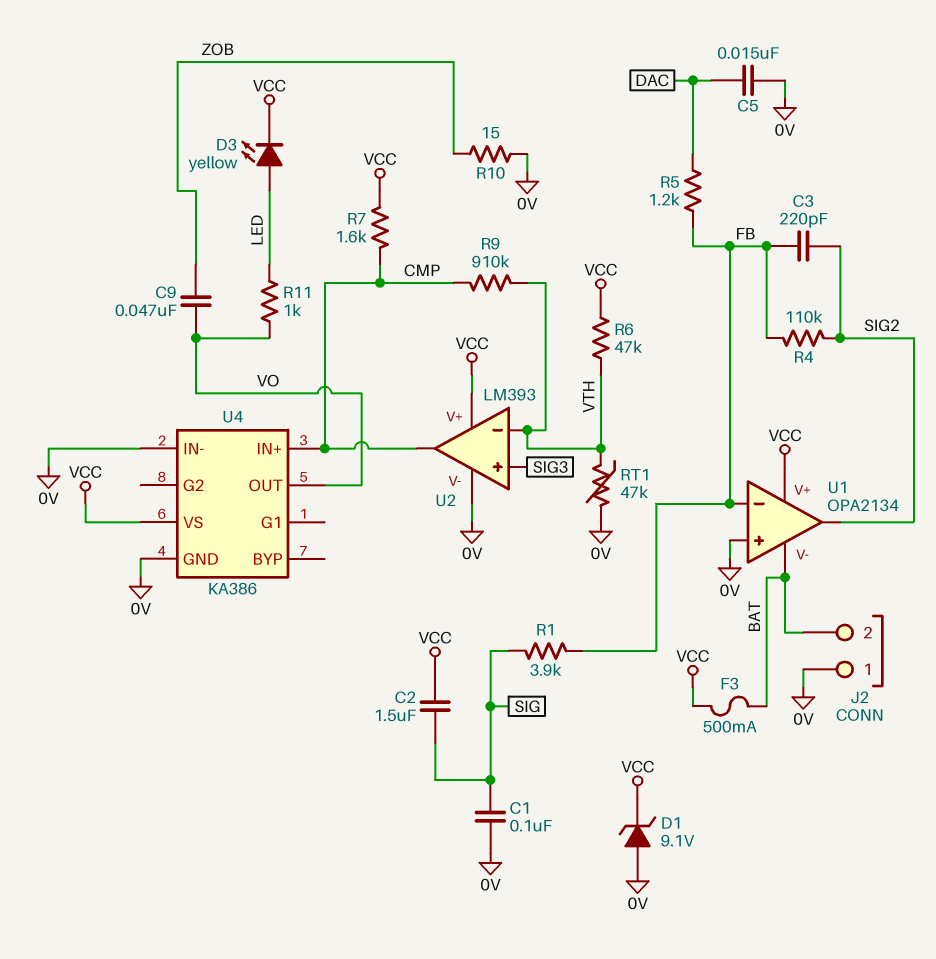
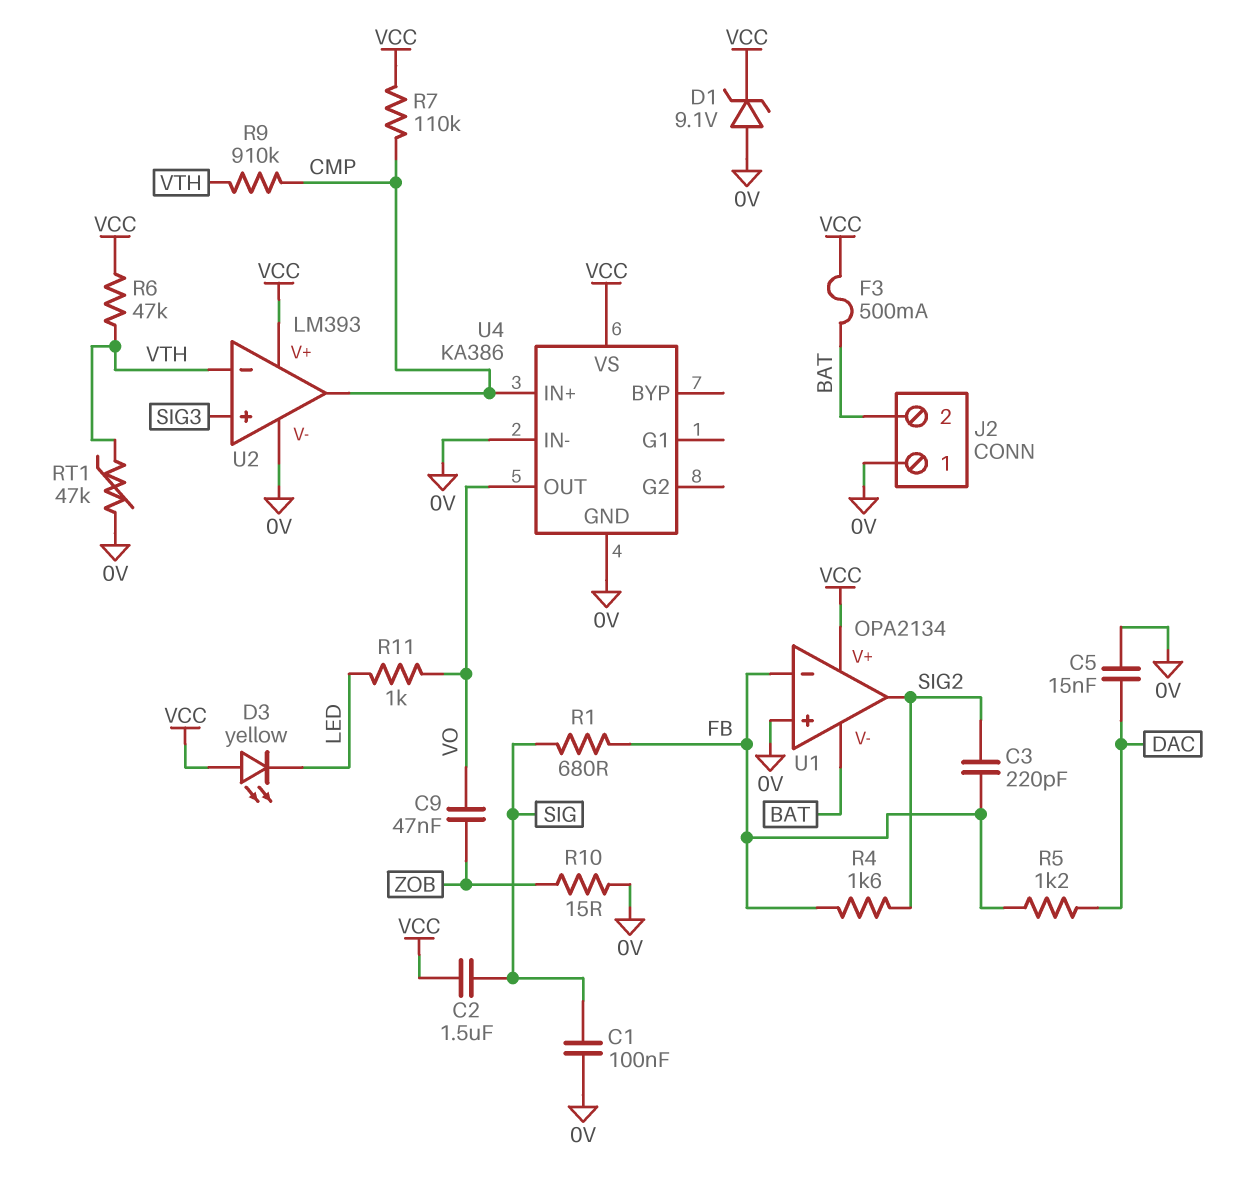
D3: LED yellow (A LED, K VCC) -> LED yellow (A VCC, K LED)
R1: 3.9k (FB, SIG) -> 680 (FB, SIG)
R4: 110k (FB, SIG2) -> 1.6k (FB, SIG2)
R7: 1.6k (CMP, VCC) -> 110k (CMP, VCC)

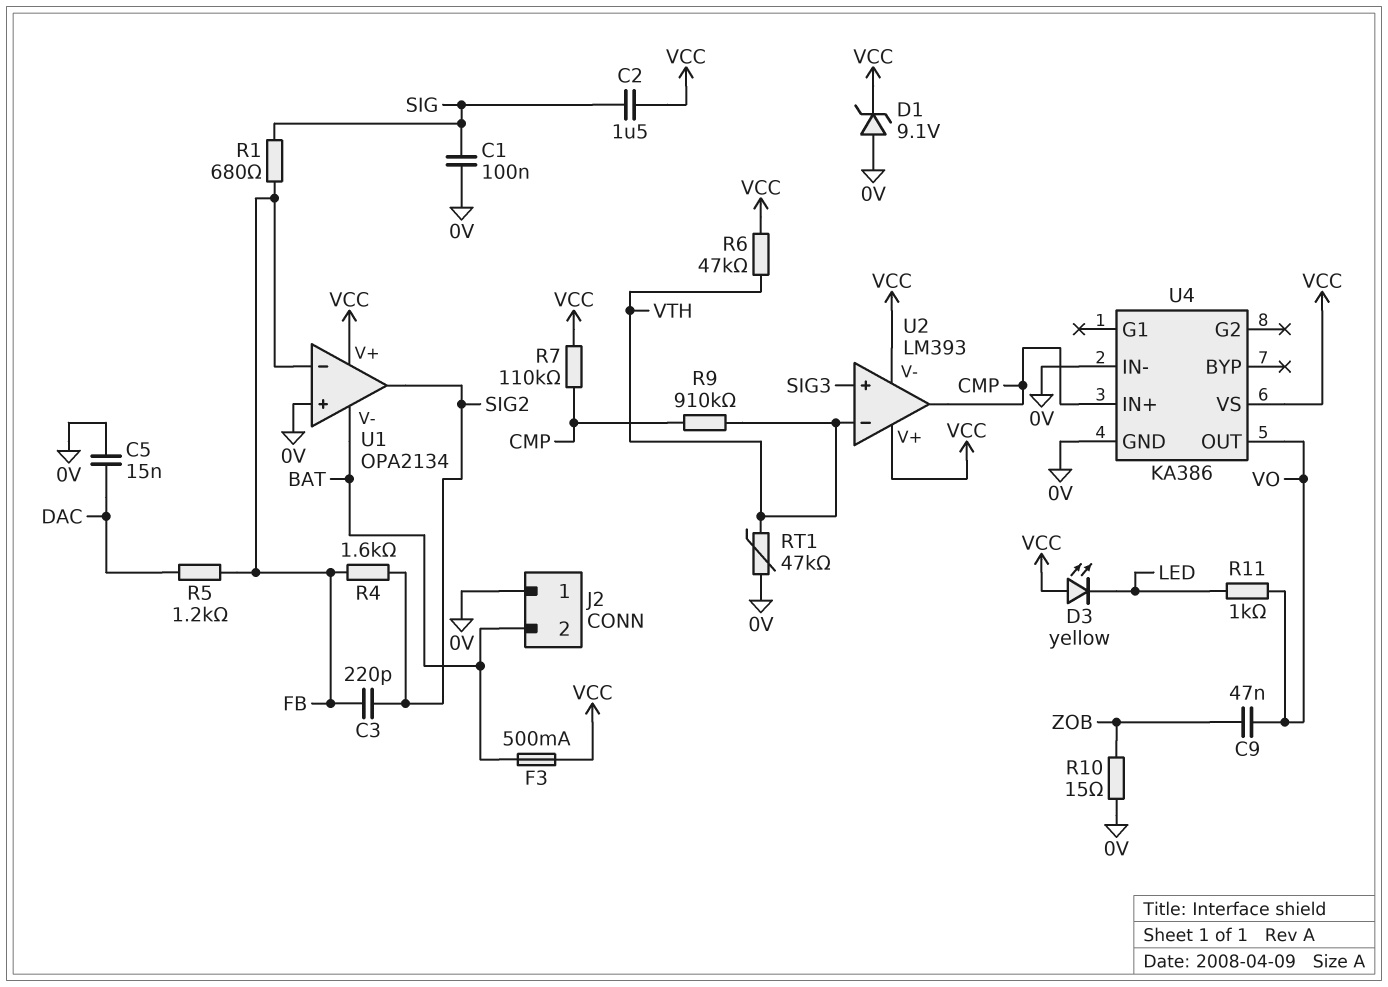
U2 pin V-: 0V -> VCC

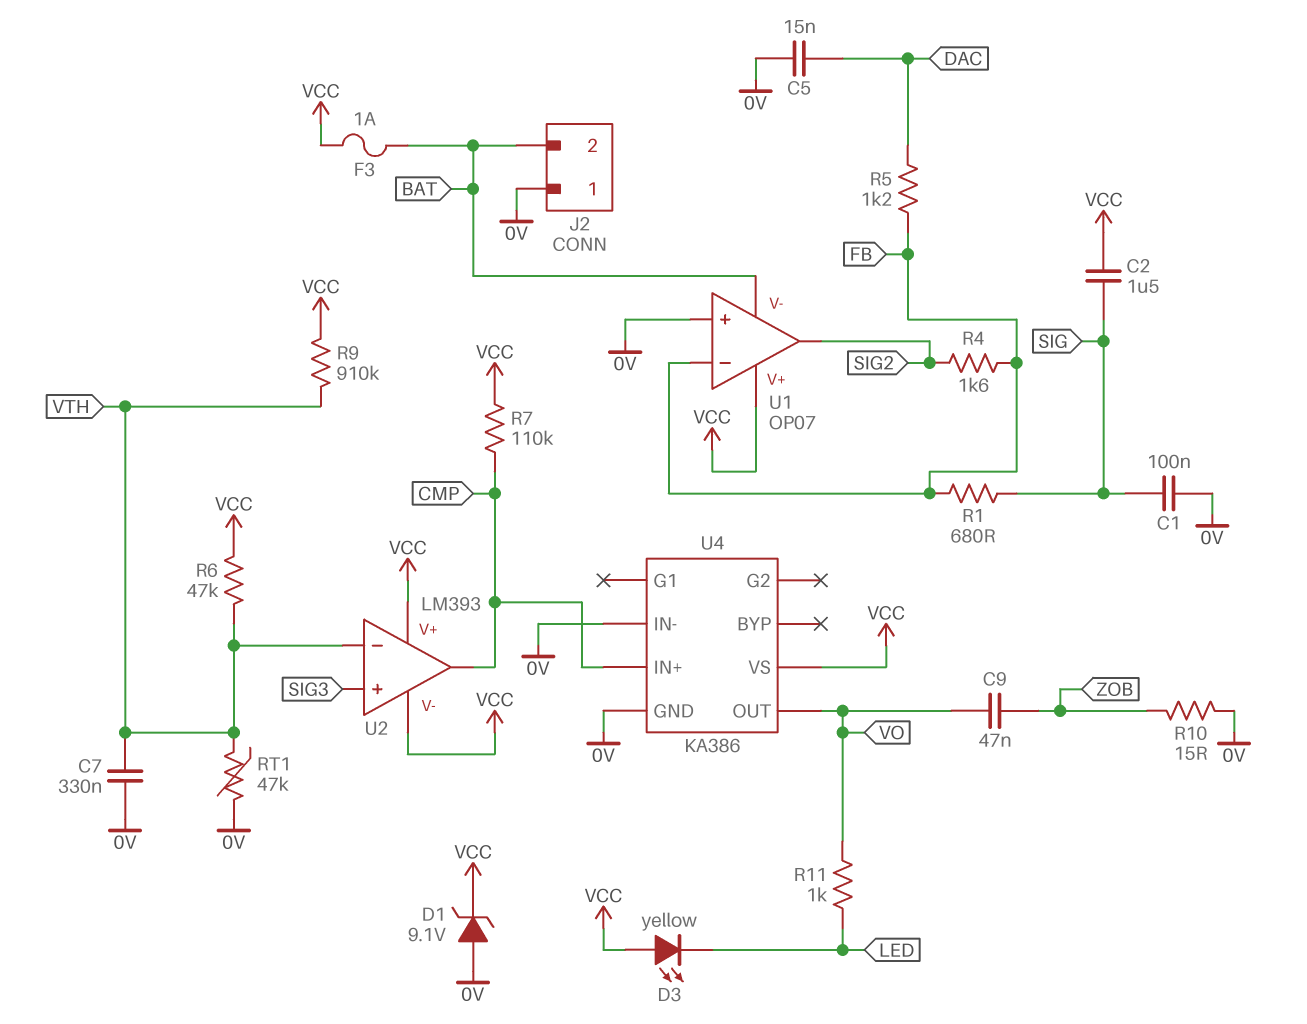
C3: 220pF (FB, SIG2) -> none
C7: none -> 330nF (0V, VTH)
F3: 500mA (BAT, VCC) -> 1A (BAT, VCC)
R9: 910k (CMP, VTH) -> 910k (VCC, VTH)
U1: OPA2134 -> OP07

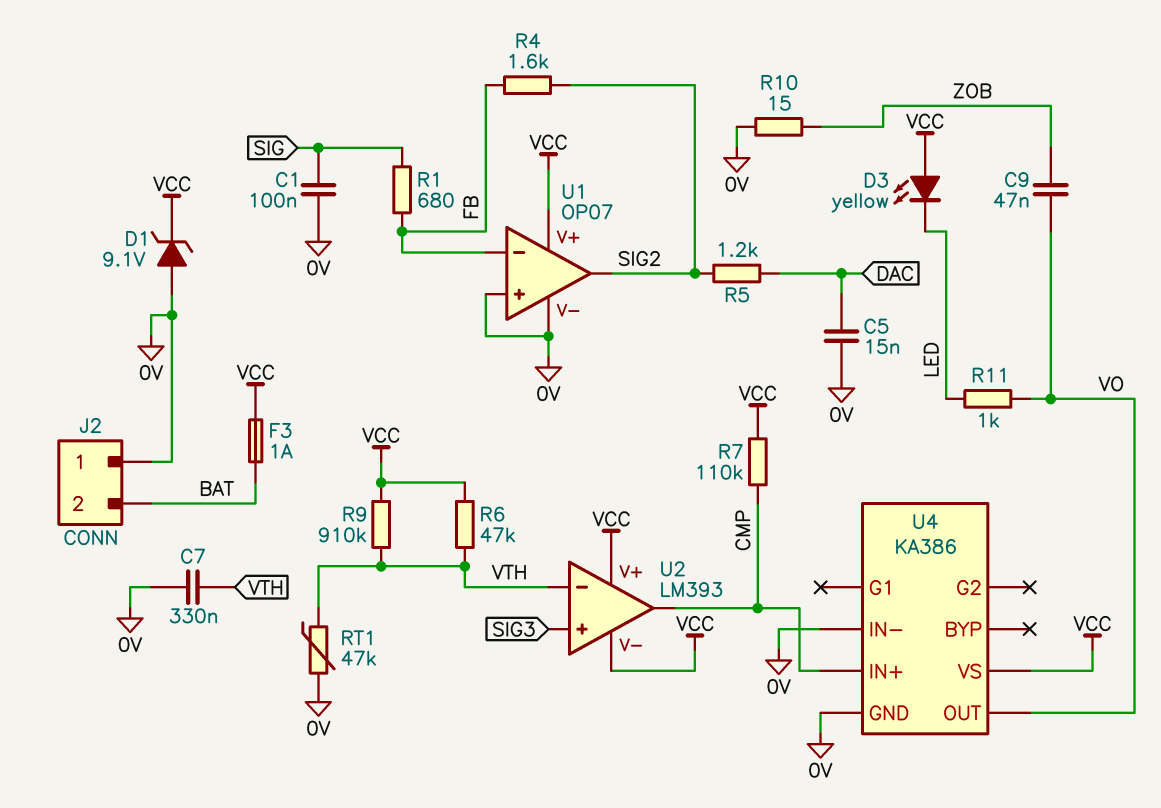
C2: 1.5uF (SIG, VCC) -> none
R5: 1.2k (DAC, FB) -> 1.2k (DAC, SIG2)
U1 pin V-: BAT -> 0V

